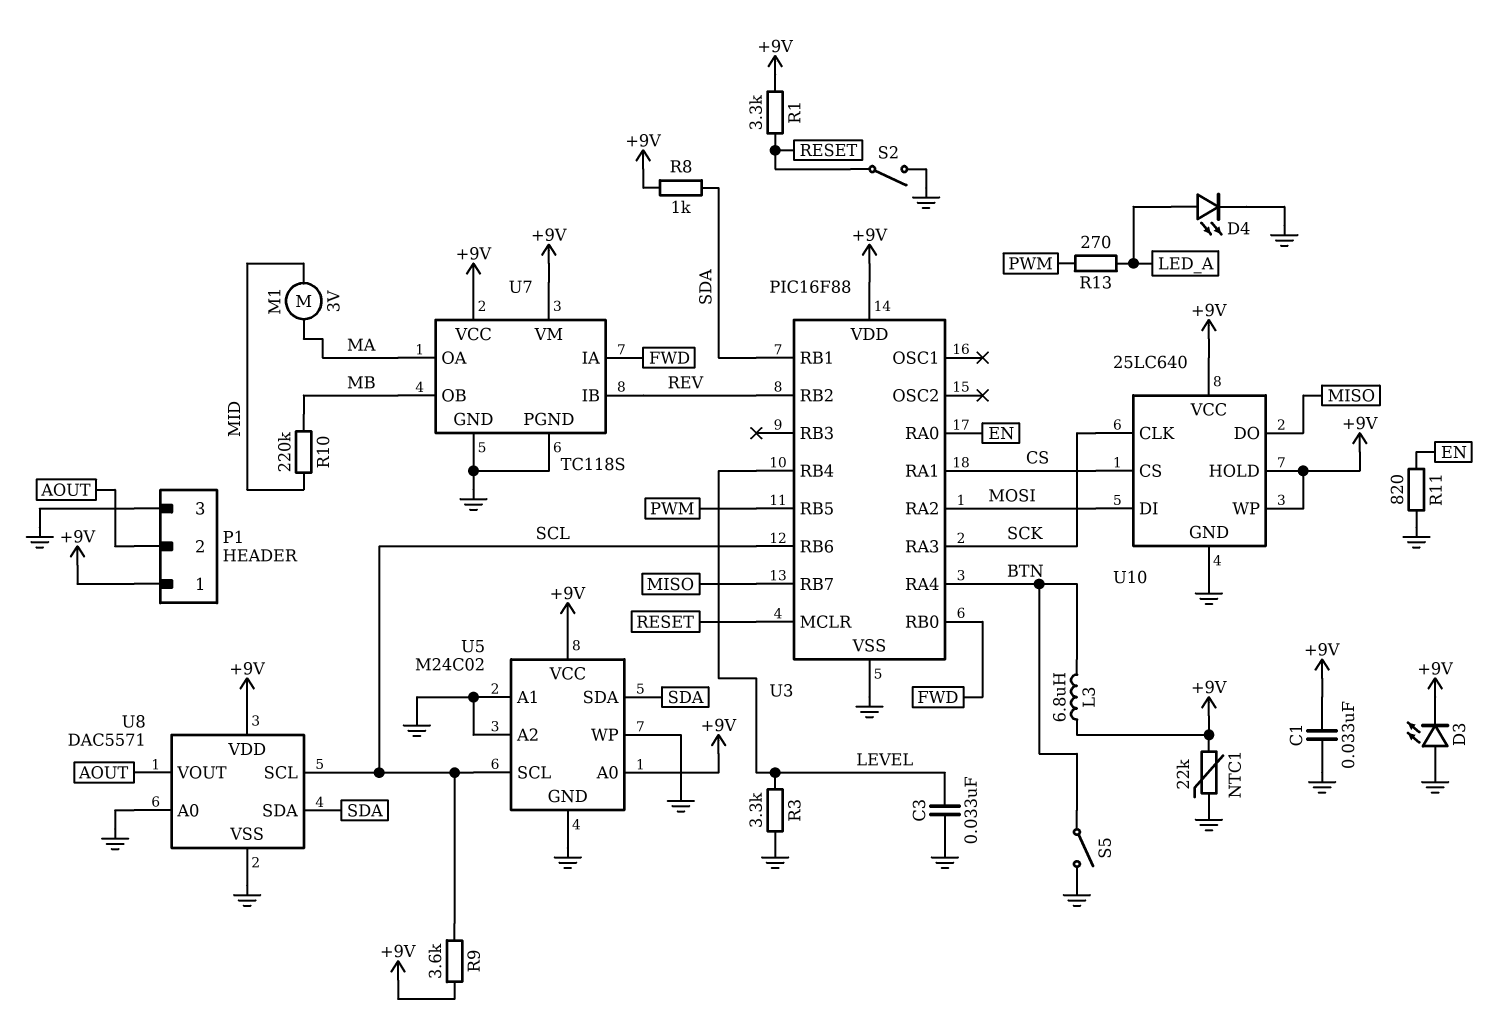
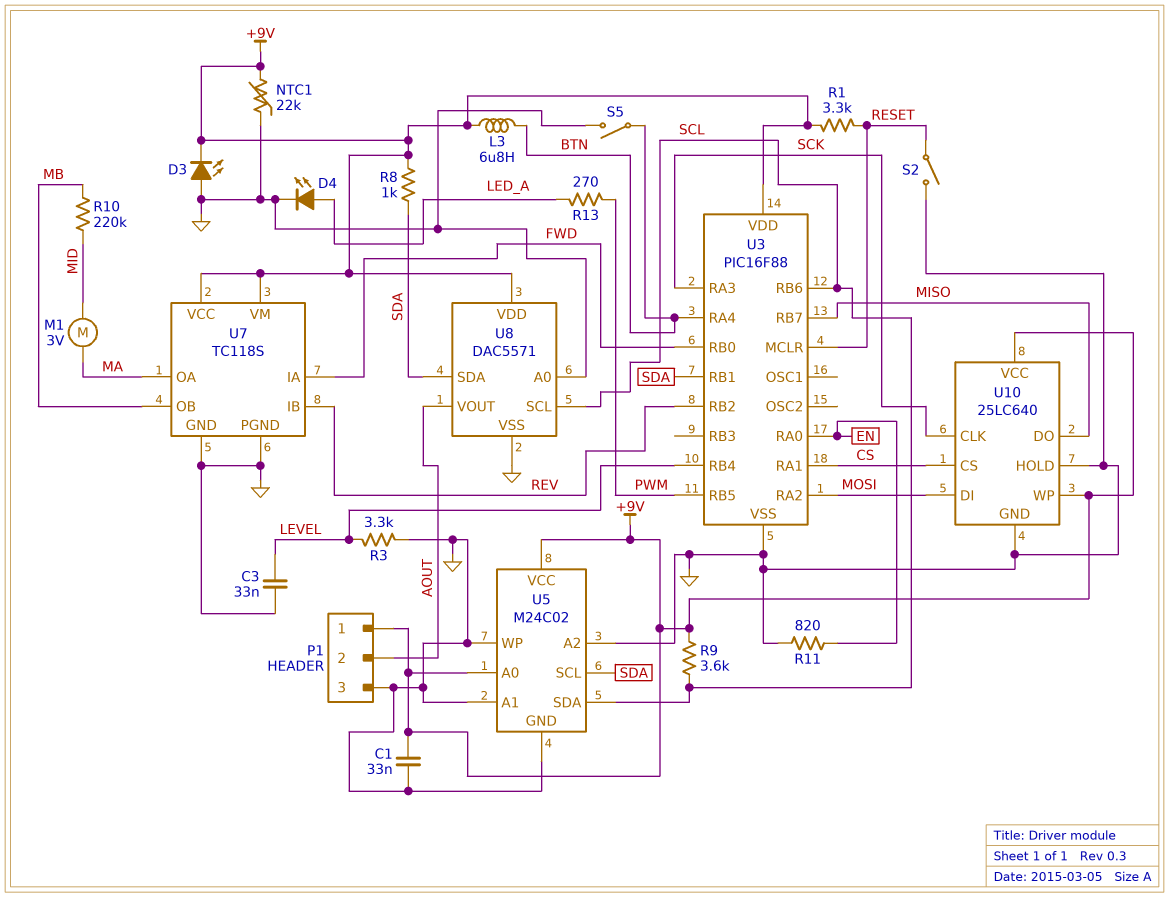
U5 pin SCL: SCL -> SDA
U5 pin SDA: SDA -> SCL
U10 pin HOLD: +9V -> GND

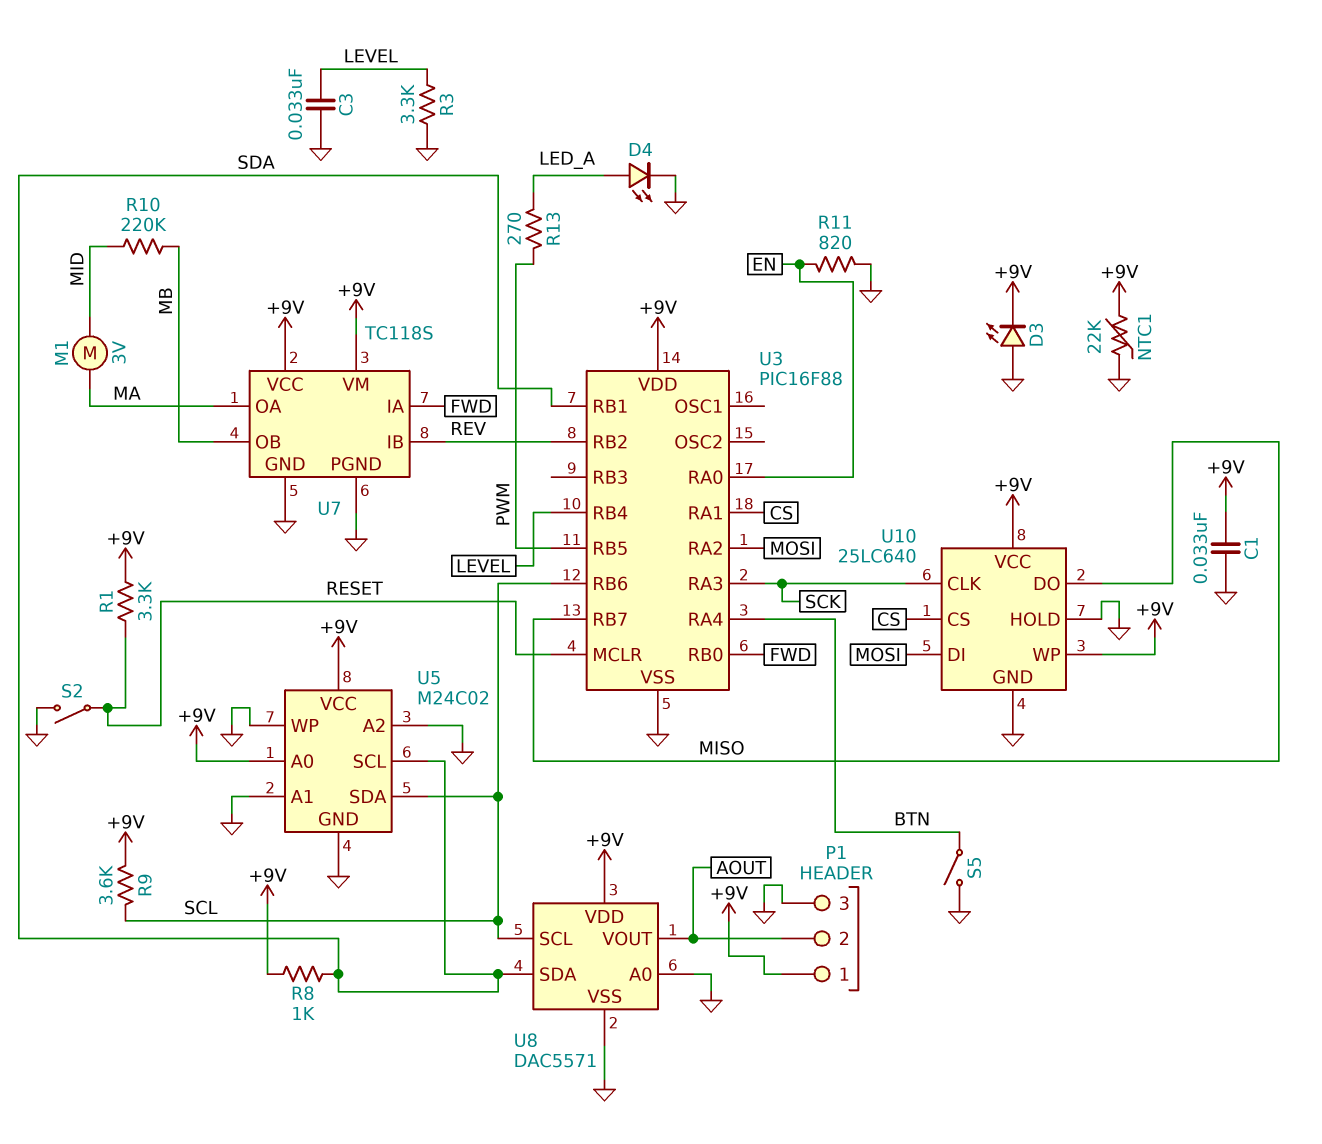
L3: 6.8uH (+9V, BTN) -> none

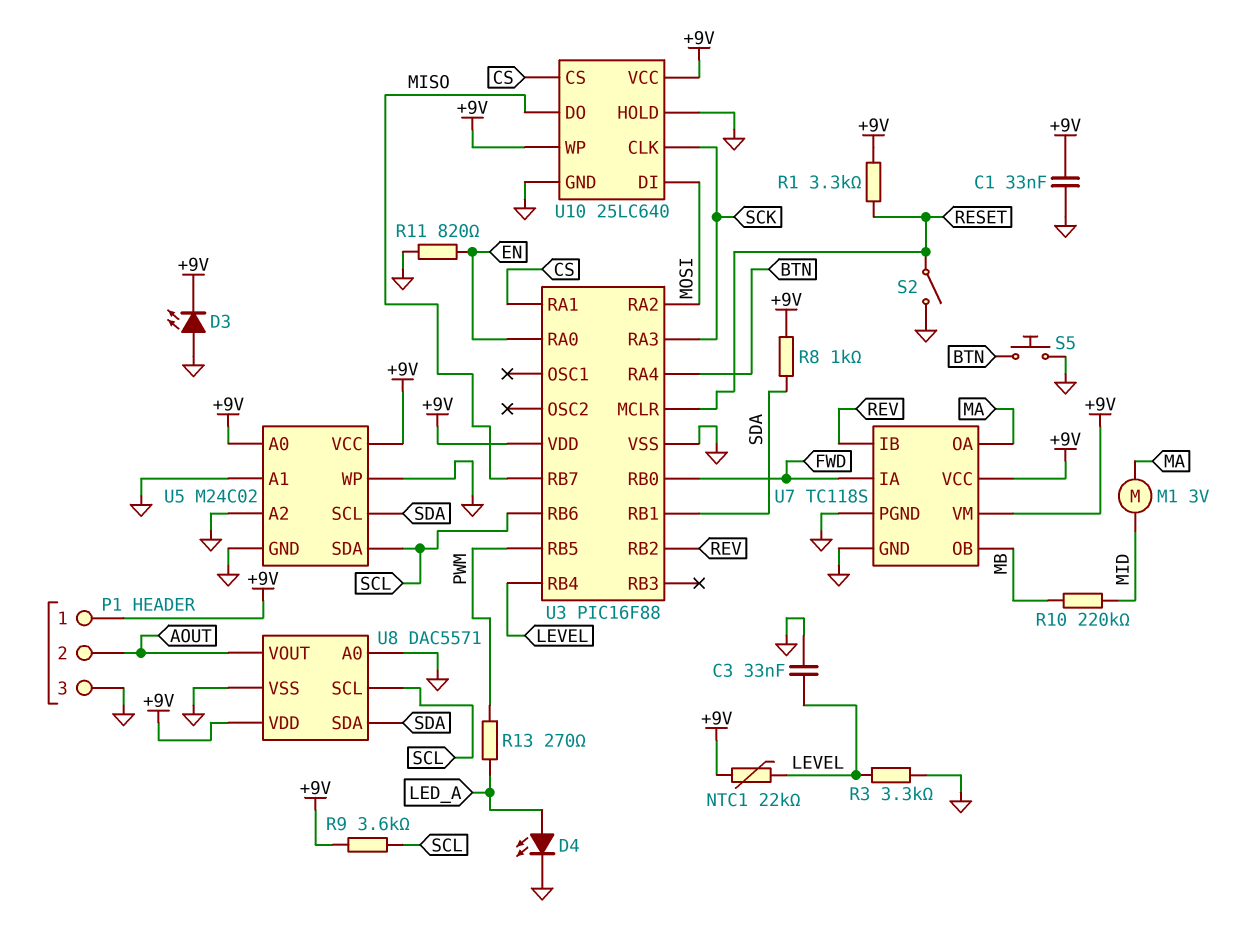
NTC1: 22k (+9V, GND) -> 22k (+9V, LEVEL)
S5: switch (BTN, GND) -> button (BTN, GND)

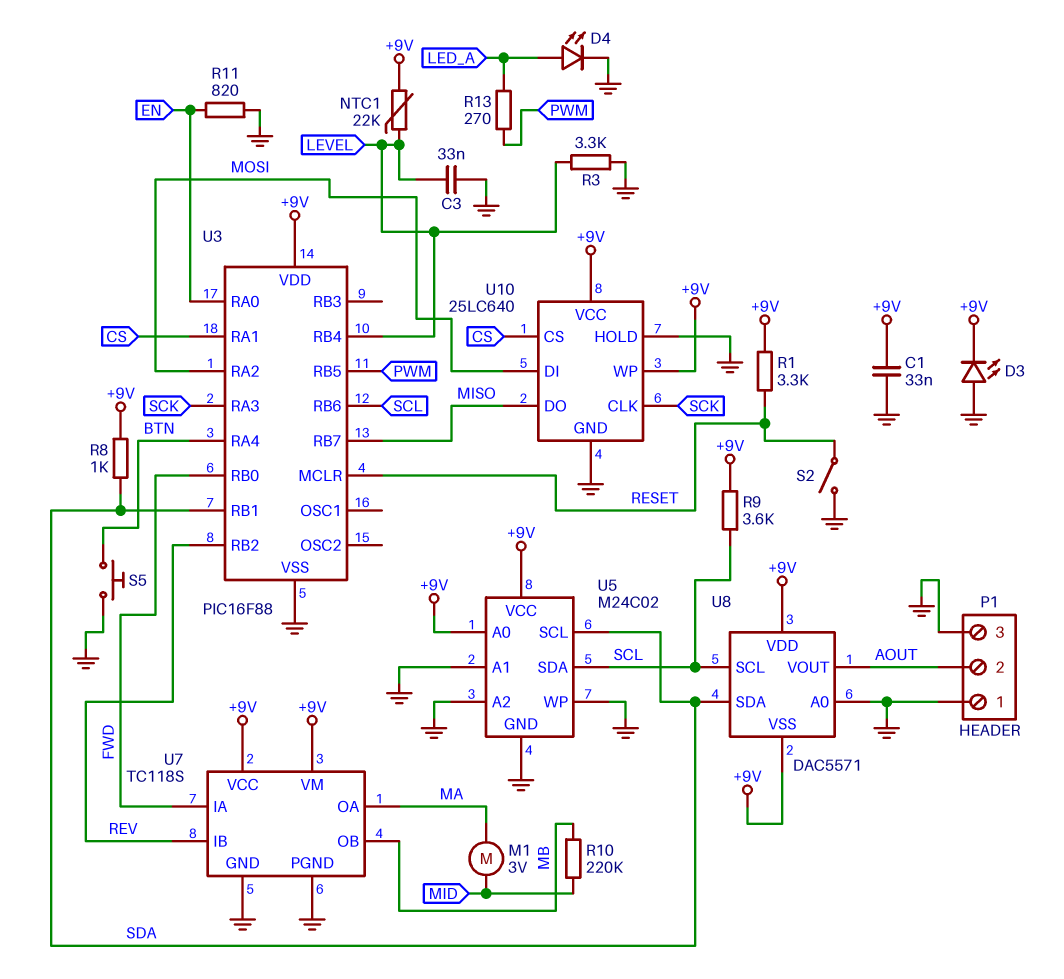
P1 pin 1: +9V -> GND
U8 pin VSS: GND -> +9V

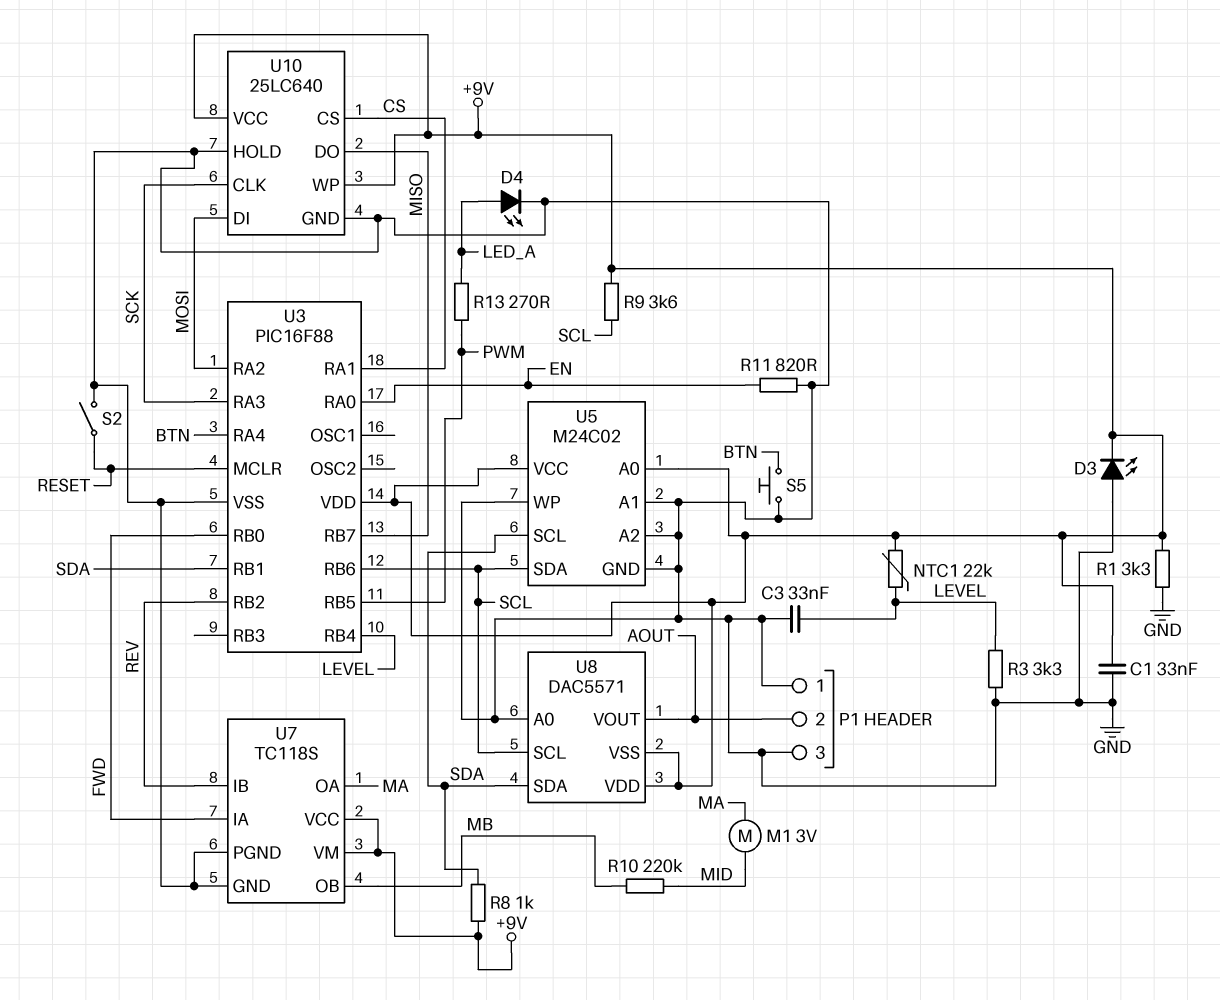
R1: 3.3k (+9V, RESET) -> 3.3k (+9V, GND)

